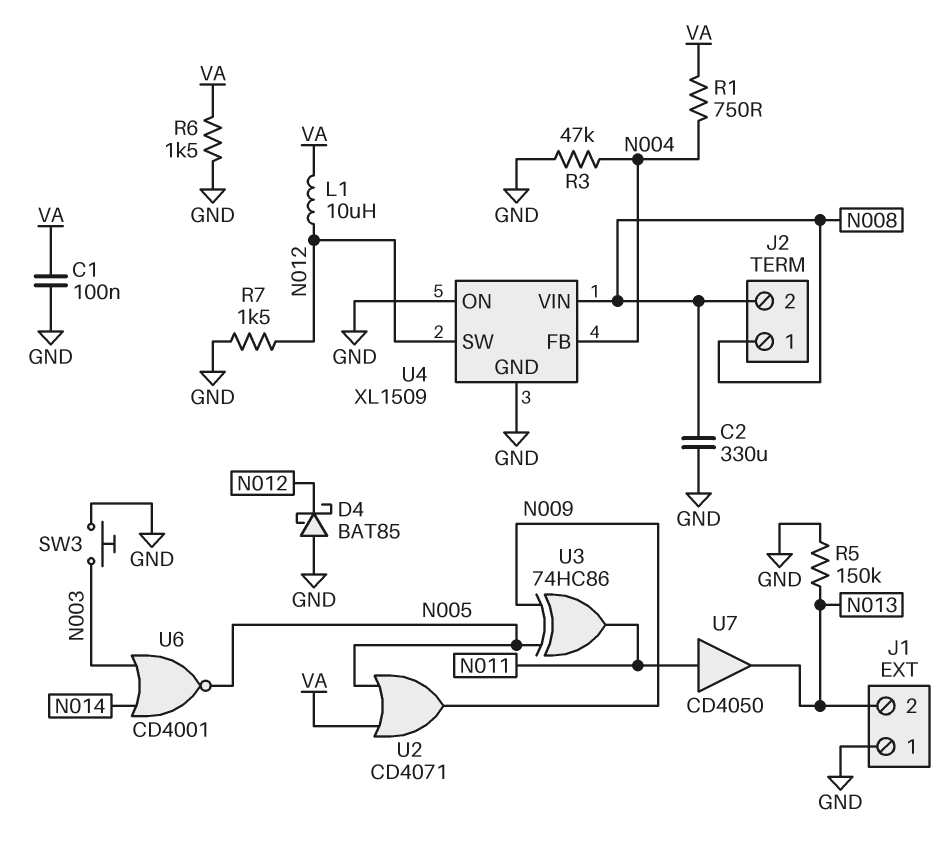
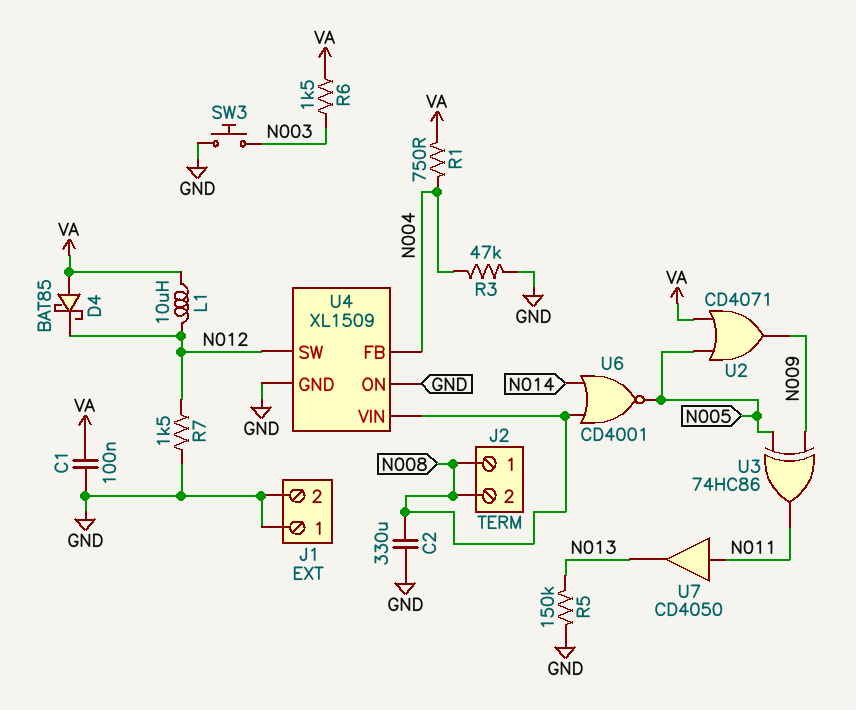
D4: schottky BAT85 (A GND, K N012) -> schottky BAT85 (A VA, K N012)
J1 pin 2: N013 -> GND
R6: 1.5k (GND, VA) -> 1.5k (N003, VA)
U6: NOR CD4001 (in N003, in N014, out N005) -> NOR CD4001 (in N008, in N014, out N005)

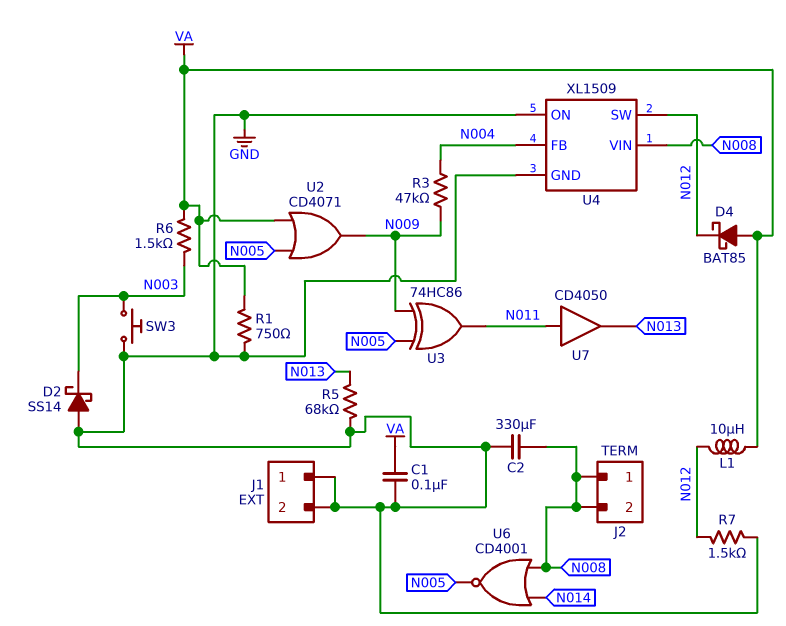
D2: none -> schottky SS14 (A GND, K N003)
R1: 750 (N004, VA) -> 750 (GND, VA)
R3: 47k (GND, N004) -> 47k (N004, N009)
R5: 150k (GND, N013) -> 68k (GND, N013)

